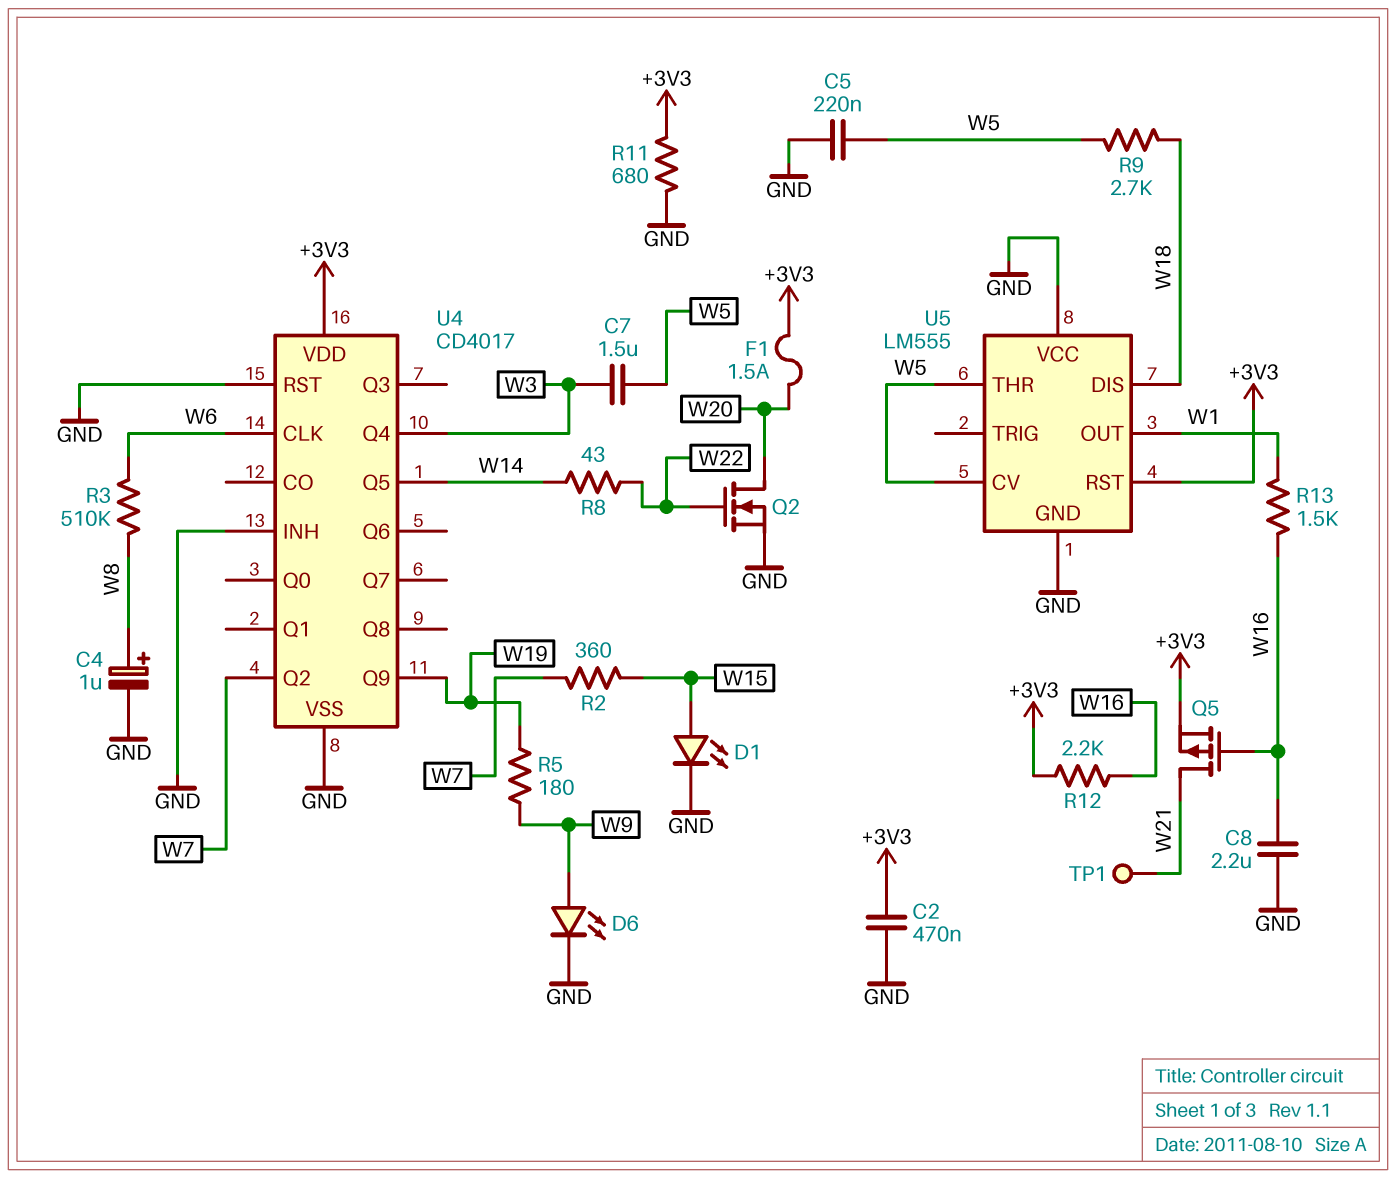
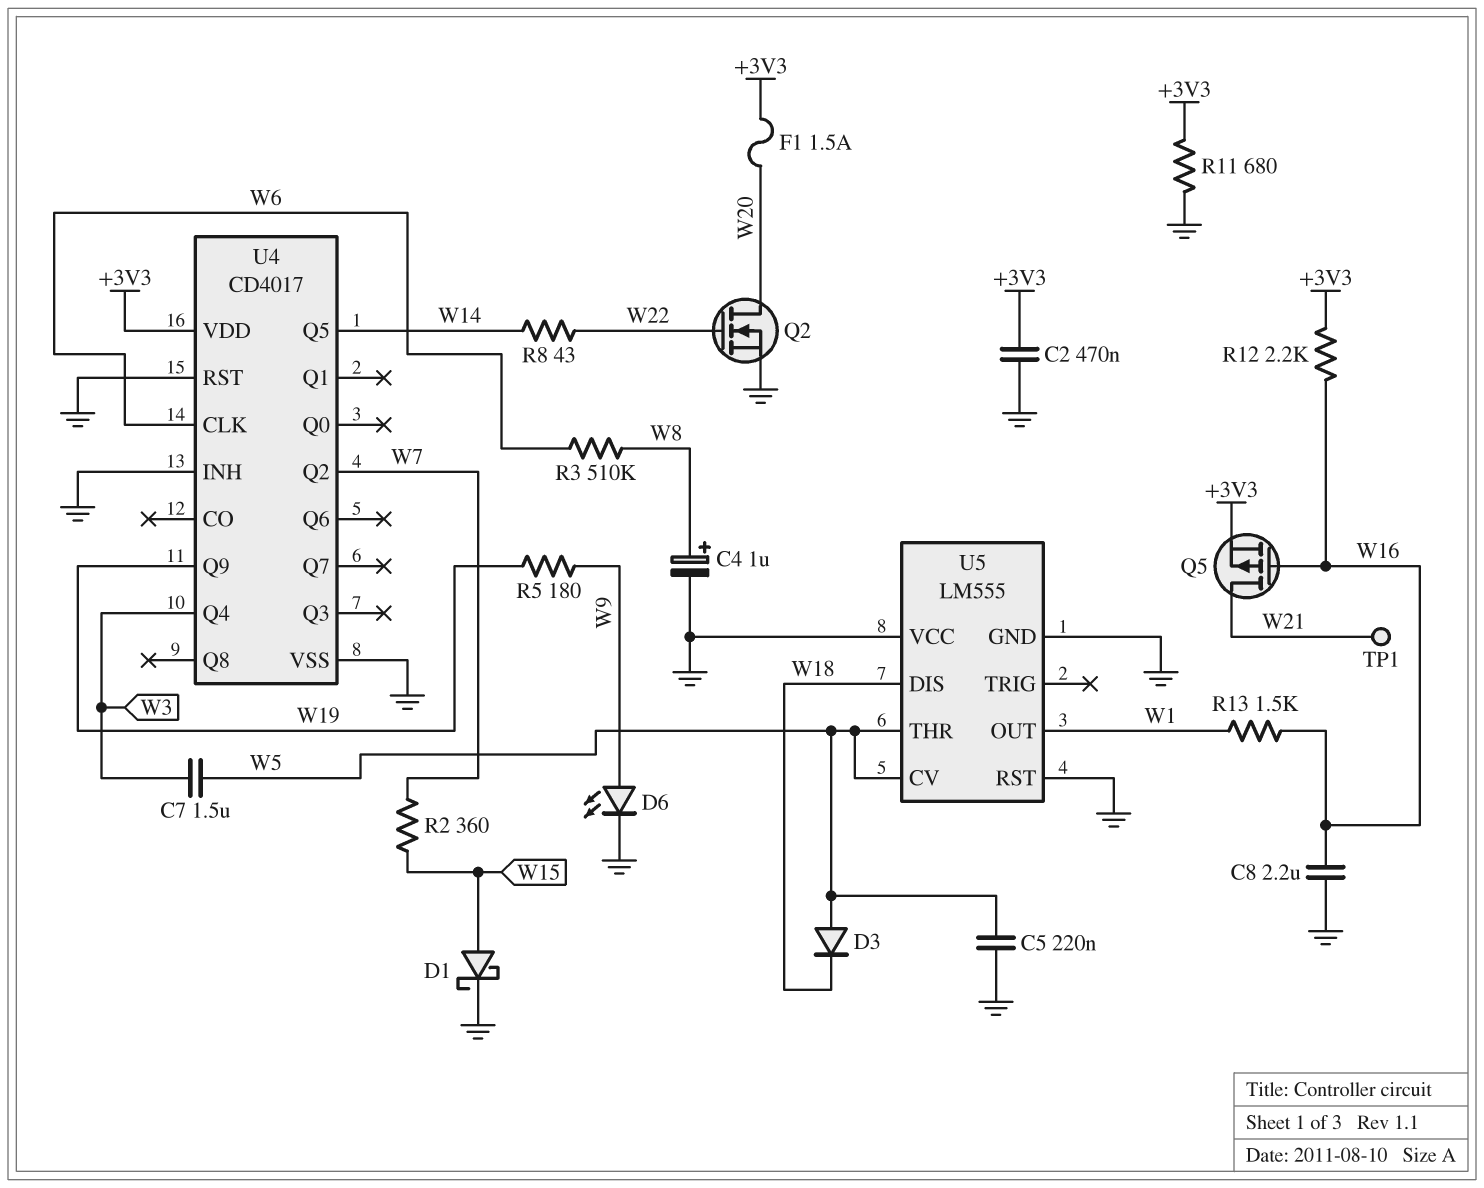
D1: LED (A W15, K GND) -> schottky (A W15, K GND)
D3: none -> diode (A W5, K W18)
R9: 2.7k (W5, W18) -> none
U5 pin RST: +3V3 -> GND

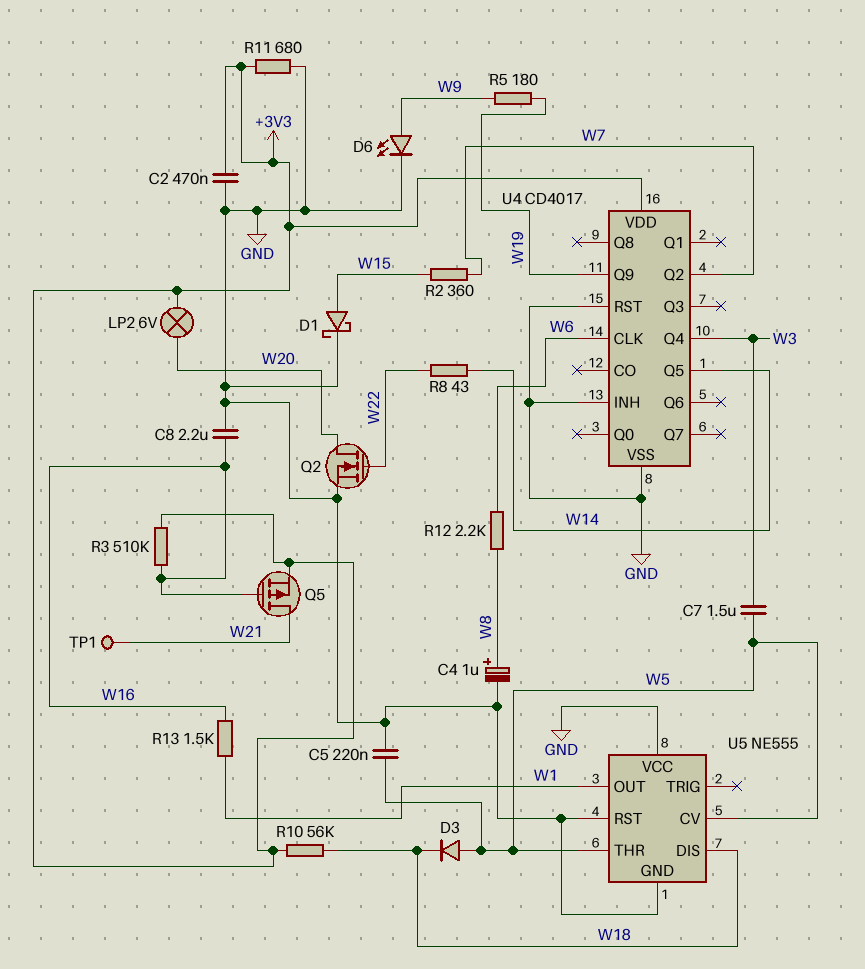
F1: 1.5A (+3V3, W20) -> none
LP2: none -> lamp 6V (+3V3, W20)
R3: 510k (W6, W8) -> 510k (+3V3, W16)
R10: none -> 56k (+3V3, W18)
R12: 2.2k (+3V3, W16) -> 2.2k (W6, W8)
U5: LM555 -> NE555

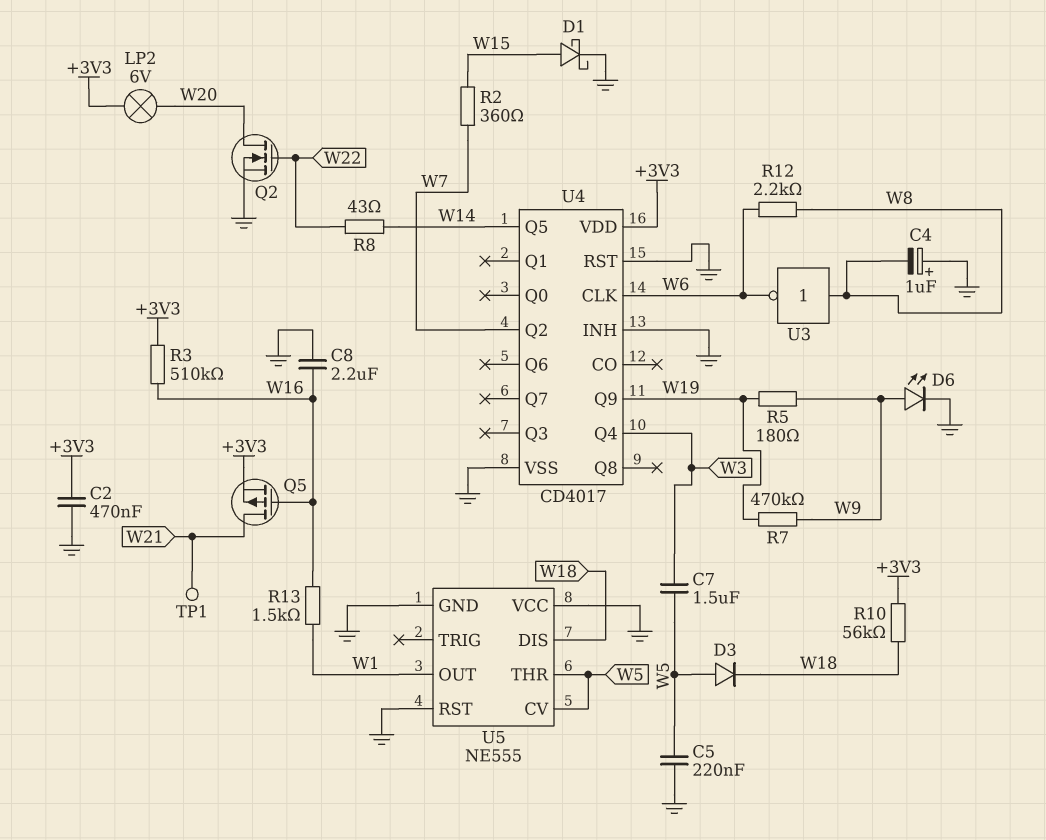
C4: 1uF (plus W8, minus GND) -> 1uF (plus GND, minus W8)
R7: none -> 470k (W9, W19)
R11: 680 (+3V3, GND) -> none
U3: none -> NOT (in W8, out W6)

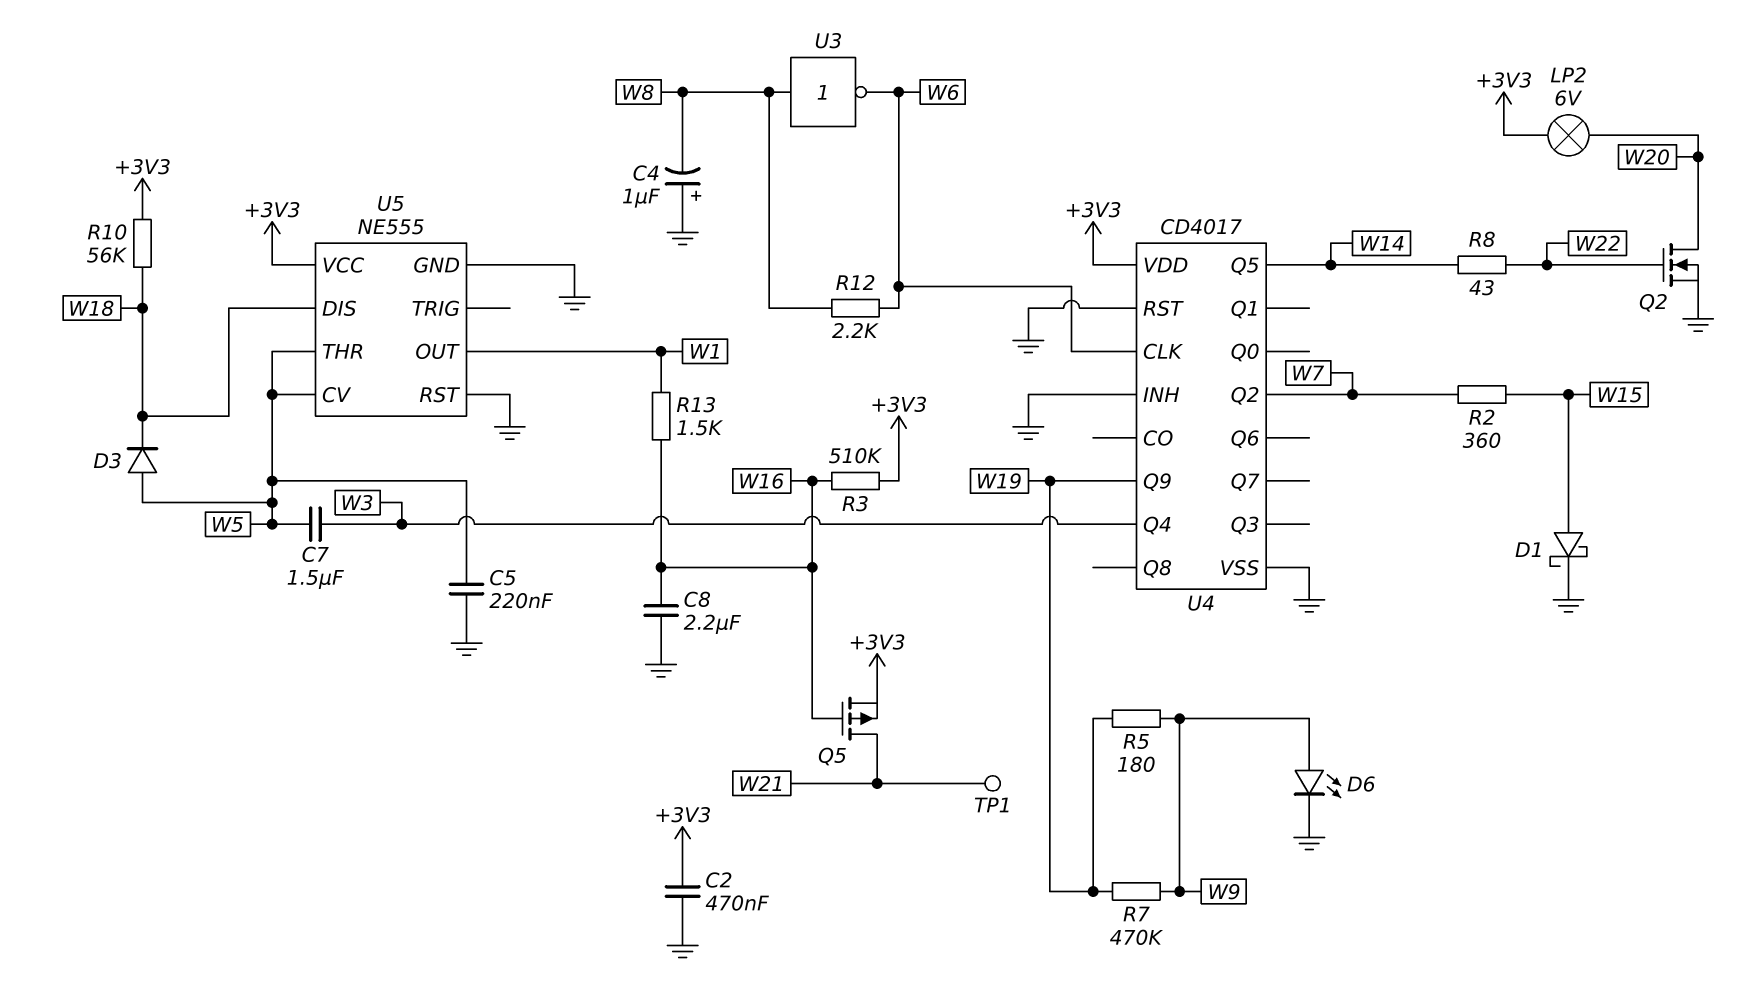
U5 pin VCC: GND -> +3V3

